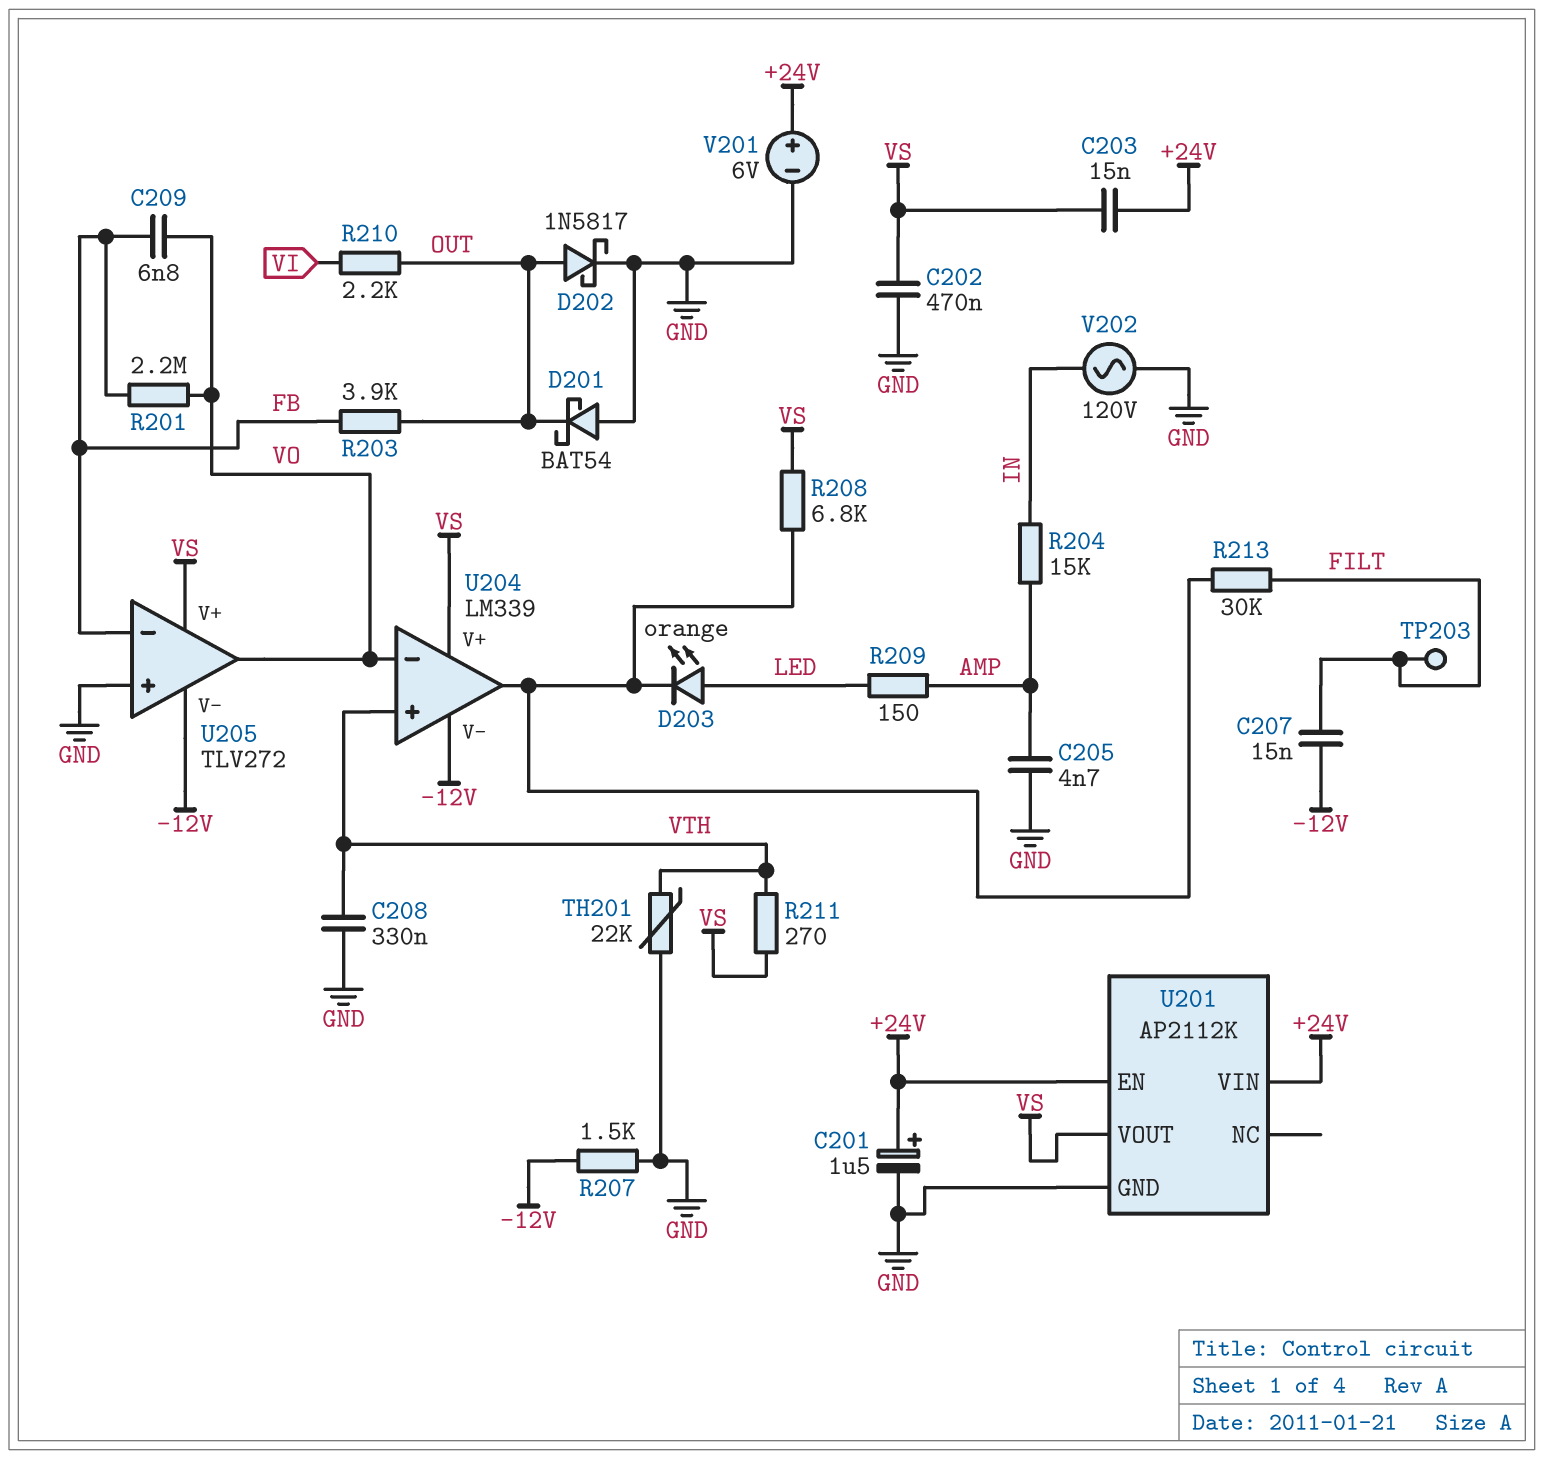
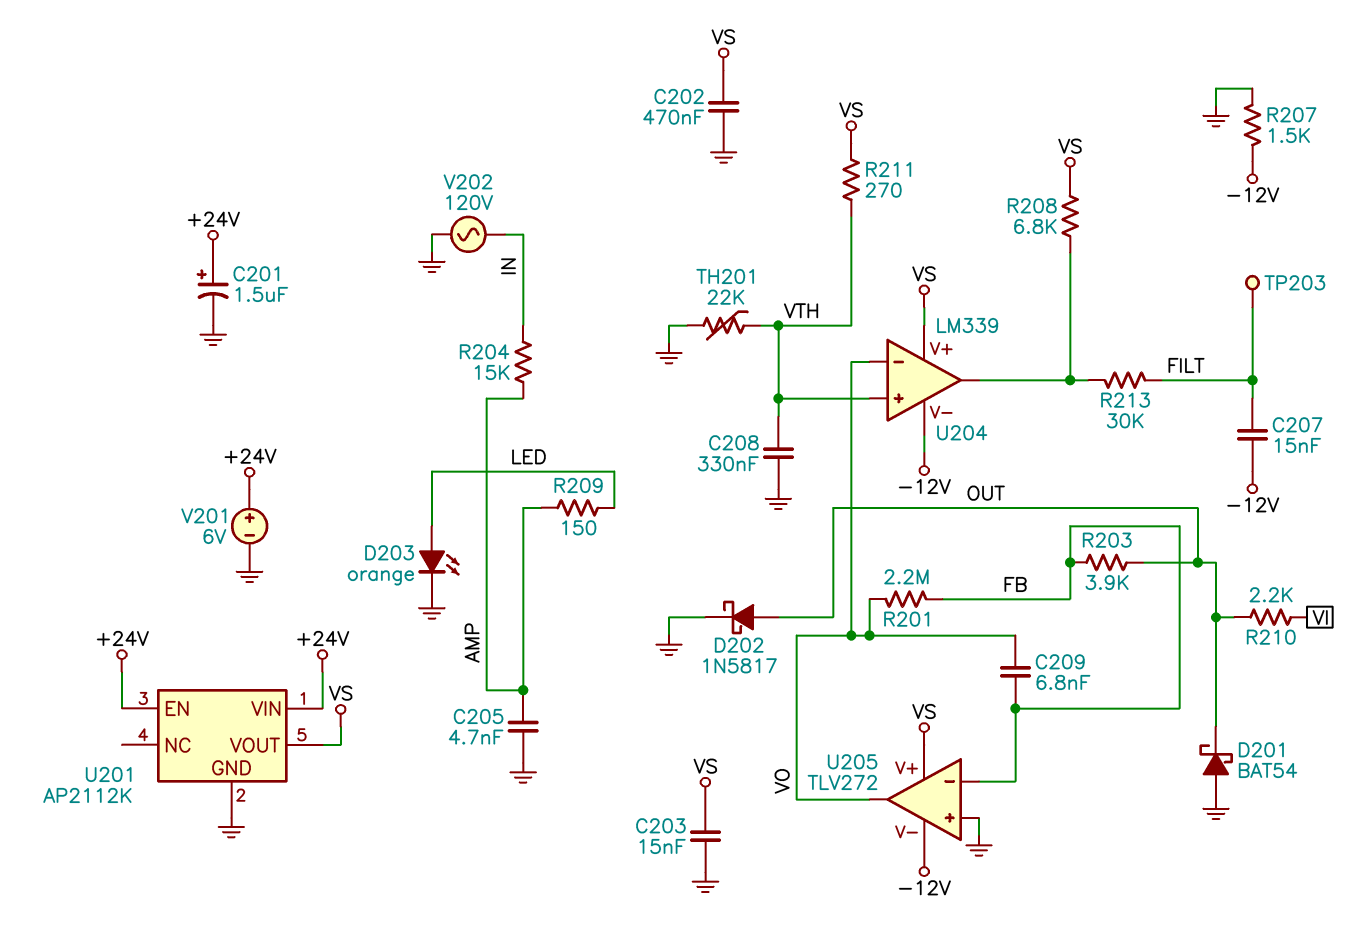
C203: 15nF (+24V, VS) -> 15nF (GND, VS)
D203: LED orange (A LED, K U204/out) -> LED orange (A LED, K GND)

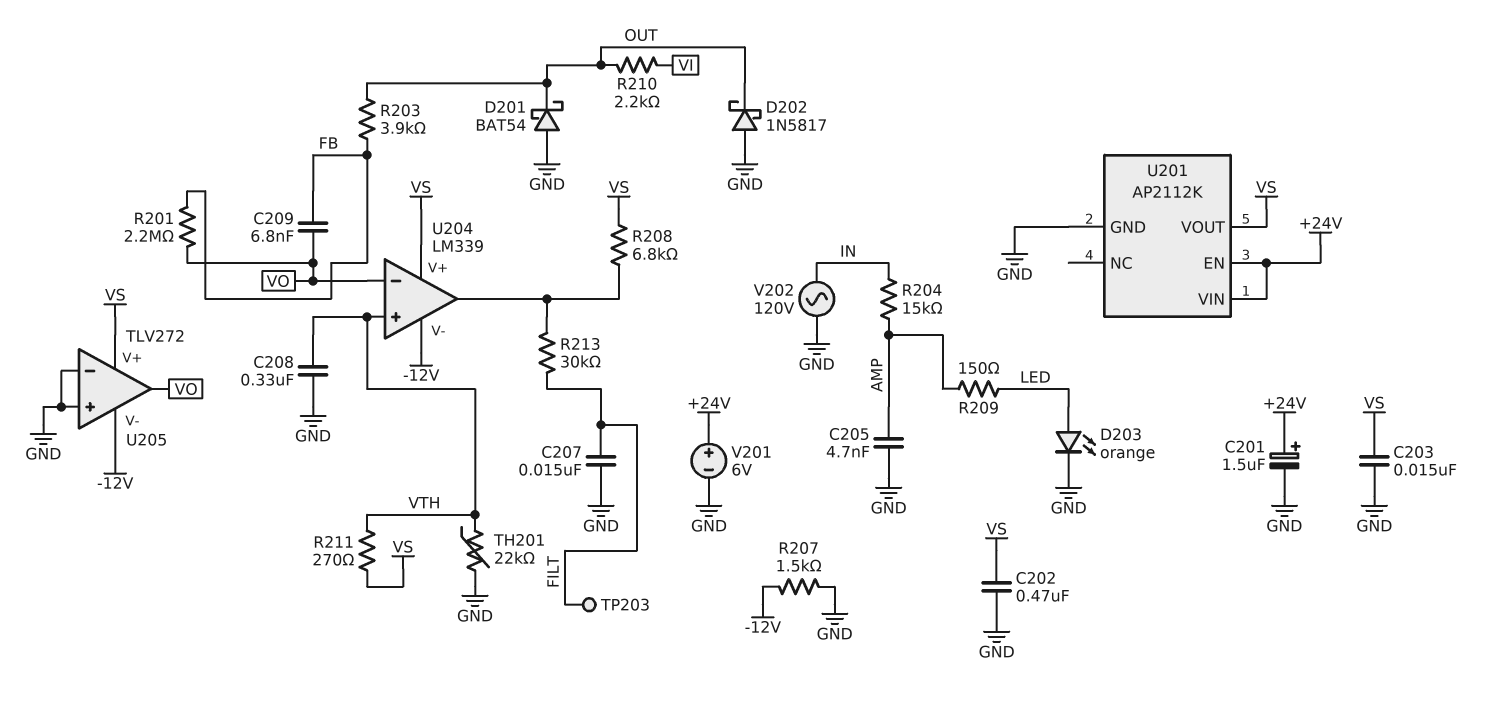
C207: 15nF (-12V, FILT) -> 15nF (FILT, GND)
D202: schottky 1N5817 (A OUT, K GND) -> schottky 1N5817 (A GND, K OUT)
U205 pin in-: FB -> GND

